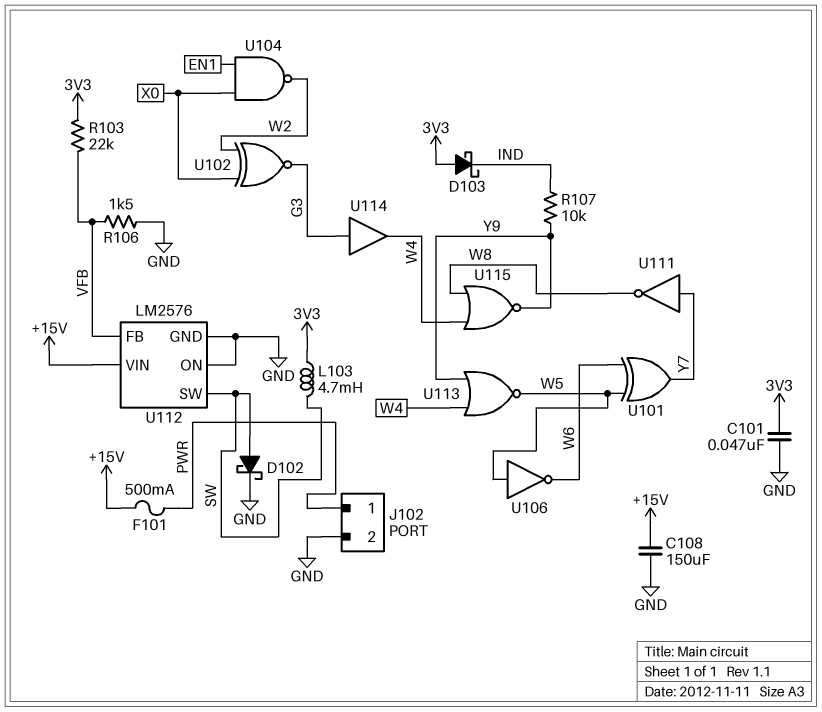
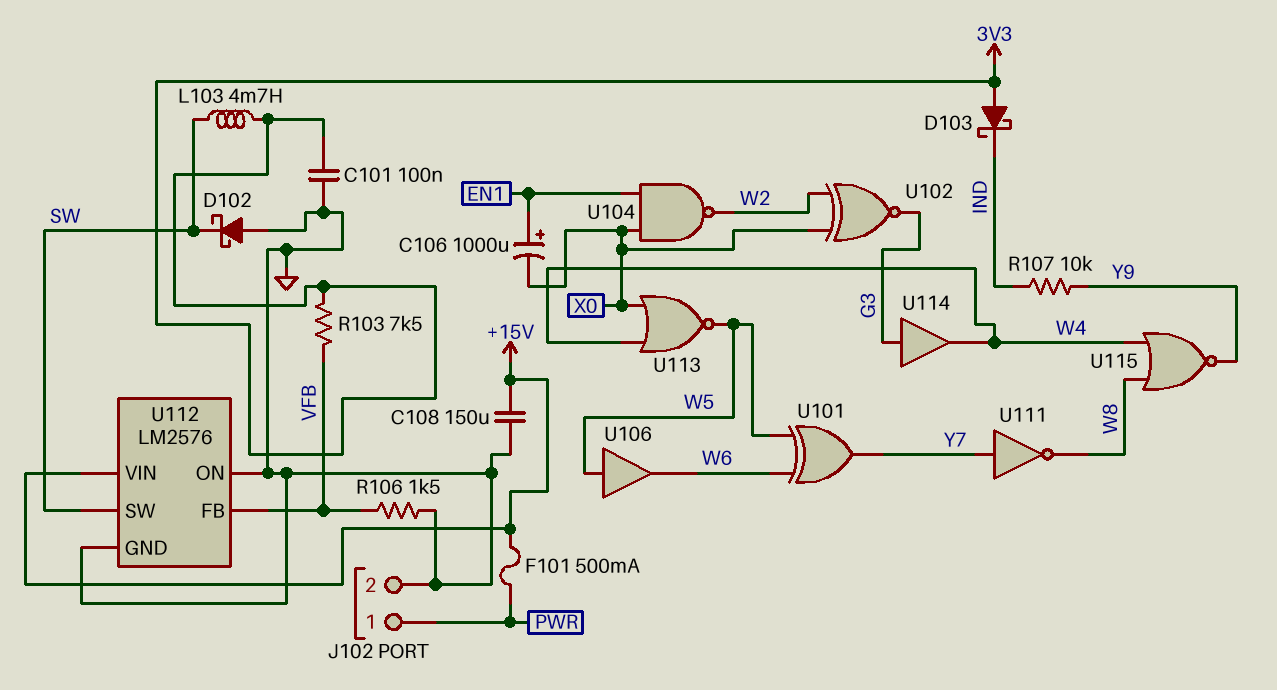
C101: 47nF (3V3, GND) -> 100nF (3V3, GND)
C106: none -> 1000uF (plus EN1, minus X0)
D102: schottky (A SW, K GND) -> schottky (A GND, K SW)
R103: 22k (3V3, VFB) -> 7.5k (3V3, VFB)
U106: NOT (in W5, out W6) -> buffer (in W5, out W6)
U113: NOR (in W4, in Y9, out W5) -> NOR (in W4, in X0, out W5)

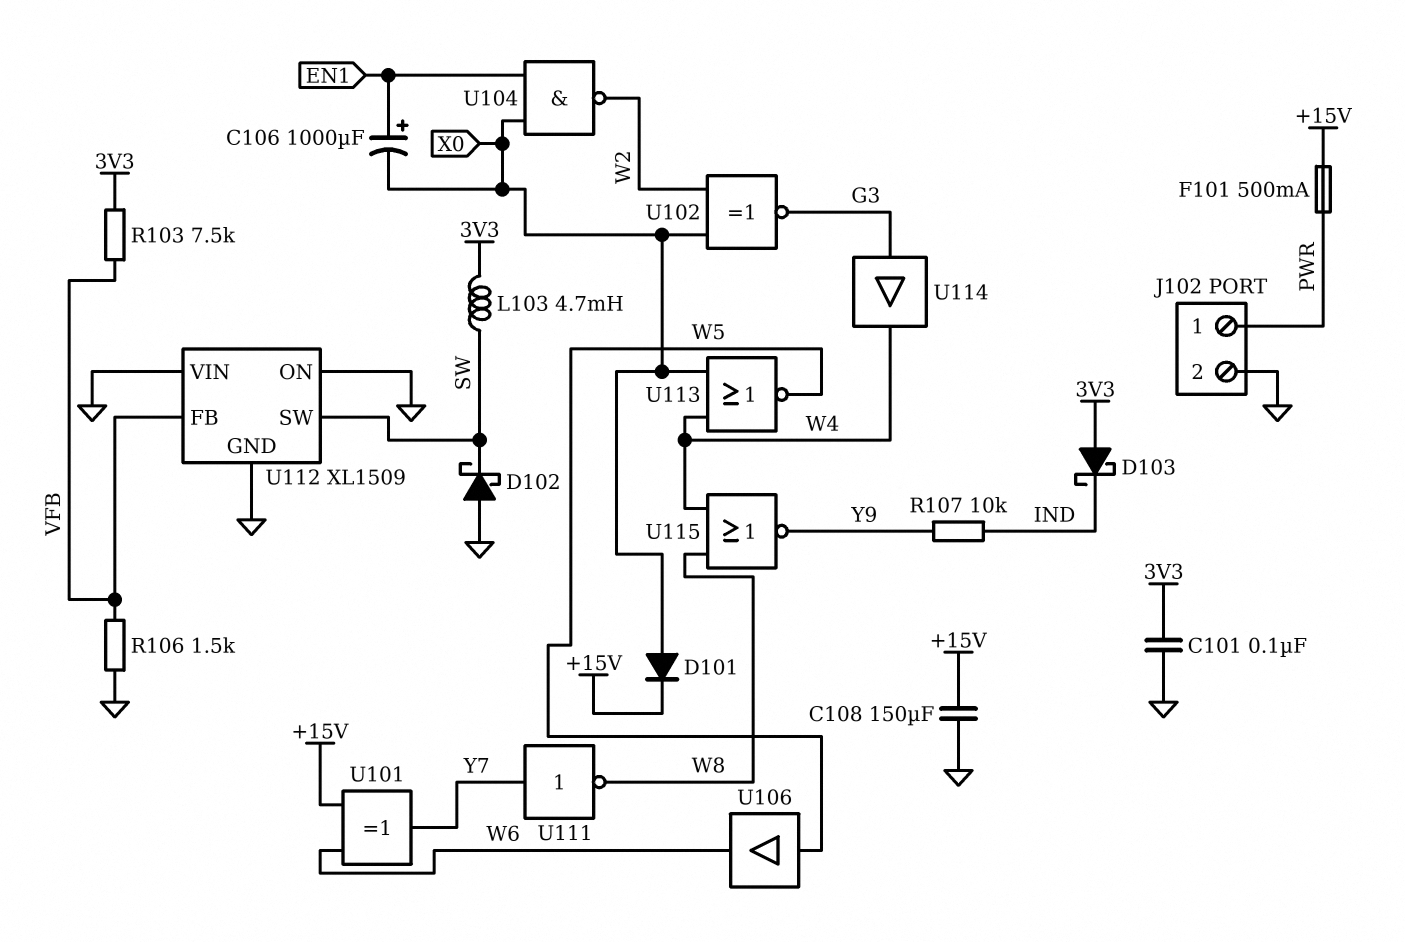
D101: none -> diode (A X0, K +15V)
U101: XOR (in W5, in W6, out Y7) -> XOR (in +15V, in W6, out Y7)
U112: LM2576 -> XL1509
U112 pin VIN: +15V -> GND

